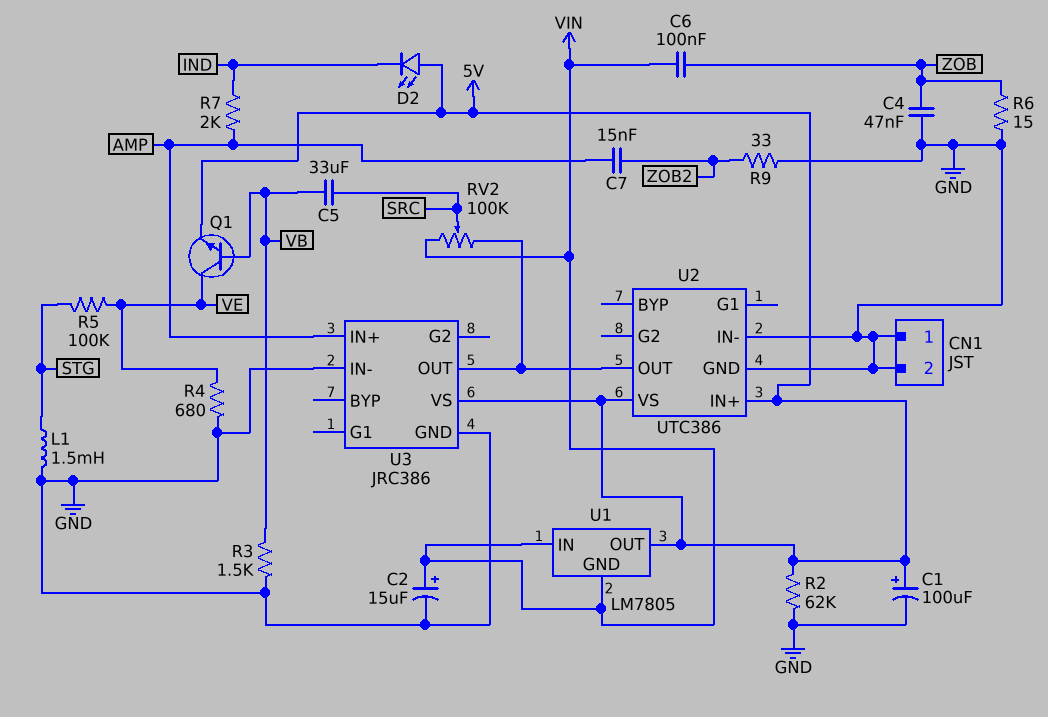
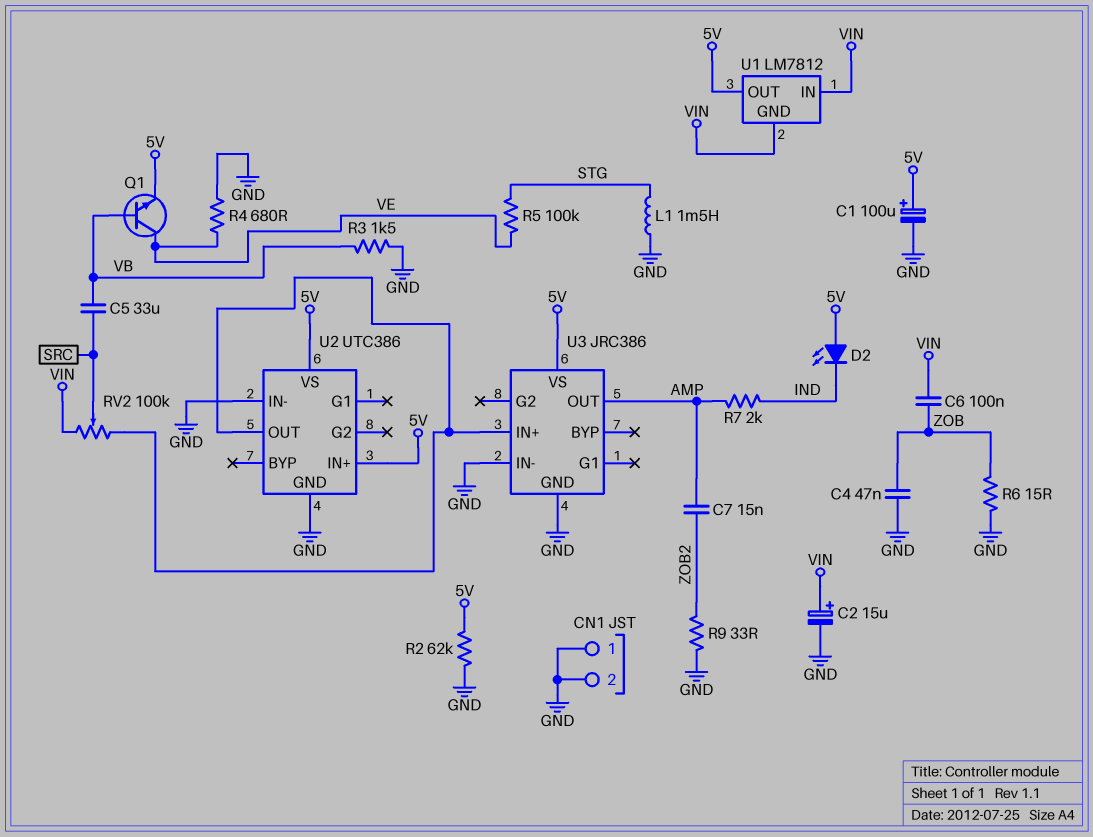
U1: LM7805 -> LM7812
U3 pin IN+: AMP -> U2/OUT
U3 pin OUT: U2/OUT -> AMP

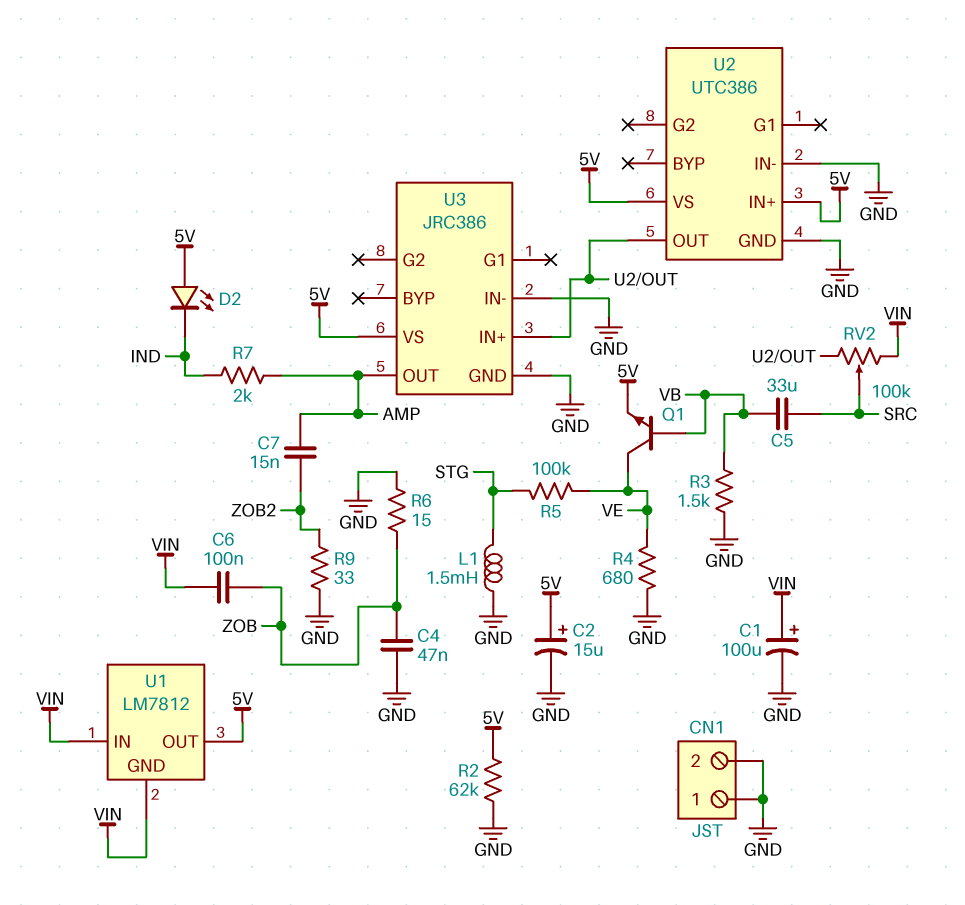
C1: 100uF (plus 5V, minus GND) -> 100uF (plus VIN, minus GND)
C2: 15uF (plus VIN, minus GND) -> 15uF (plus 5V, minus GND)

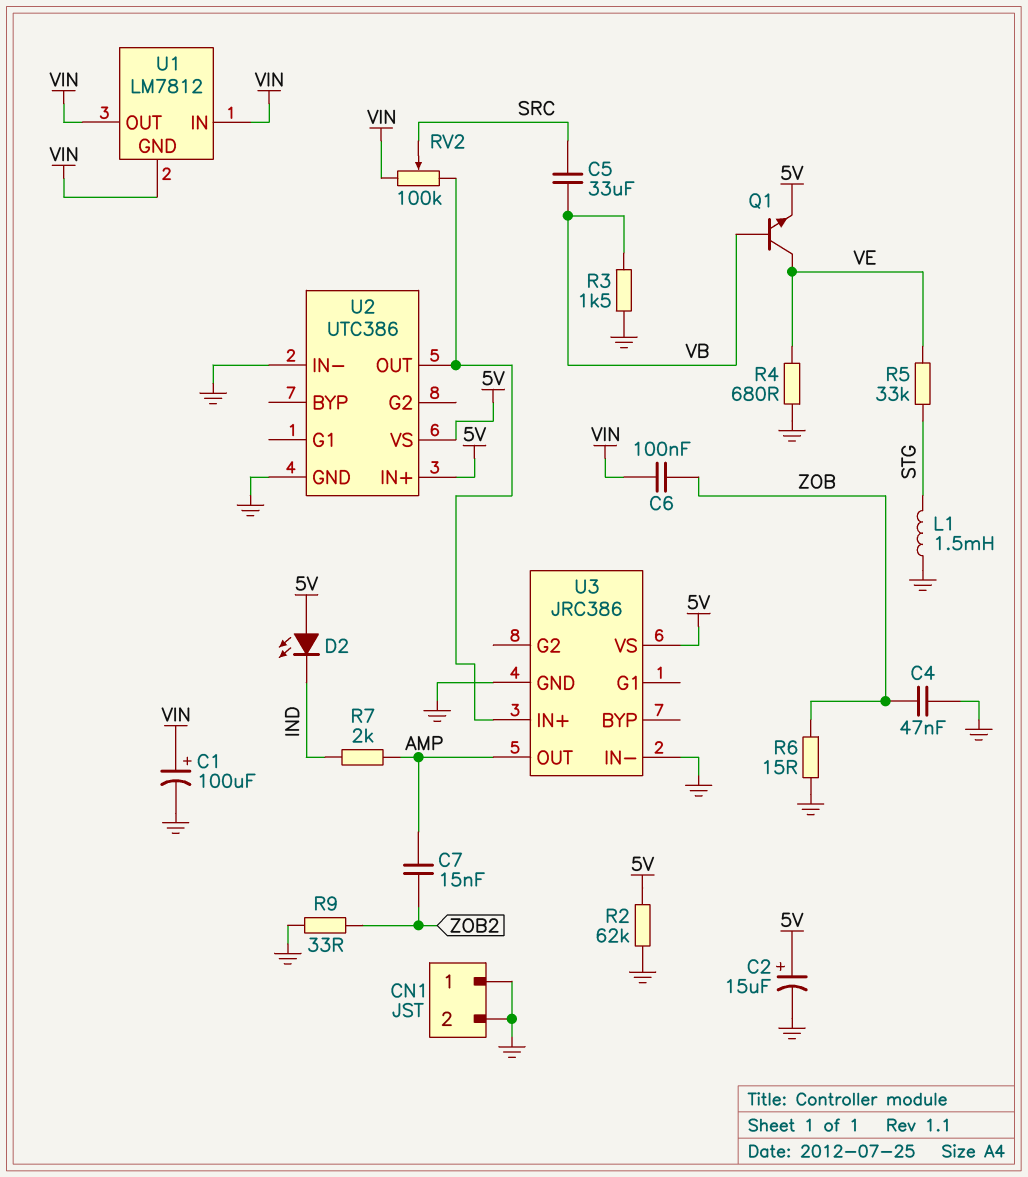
R5: 100k (STG, VE) -> 33k (STG, VE)
U1 pin OUT: 5V -> VIN

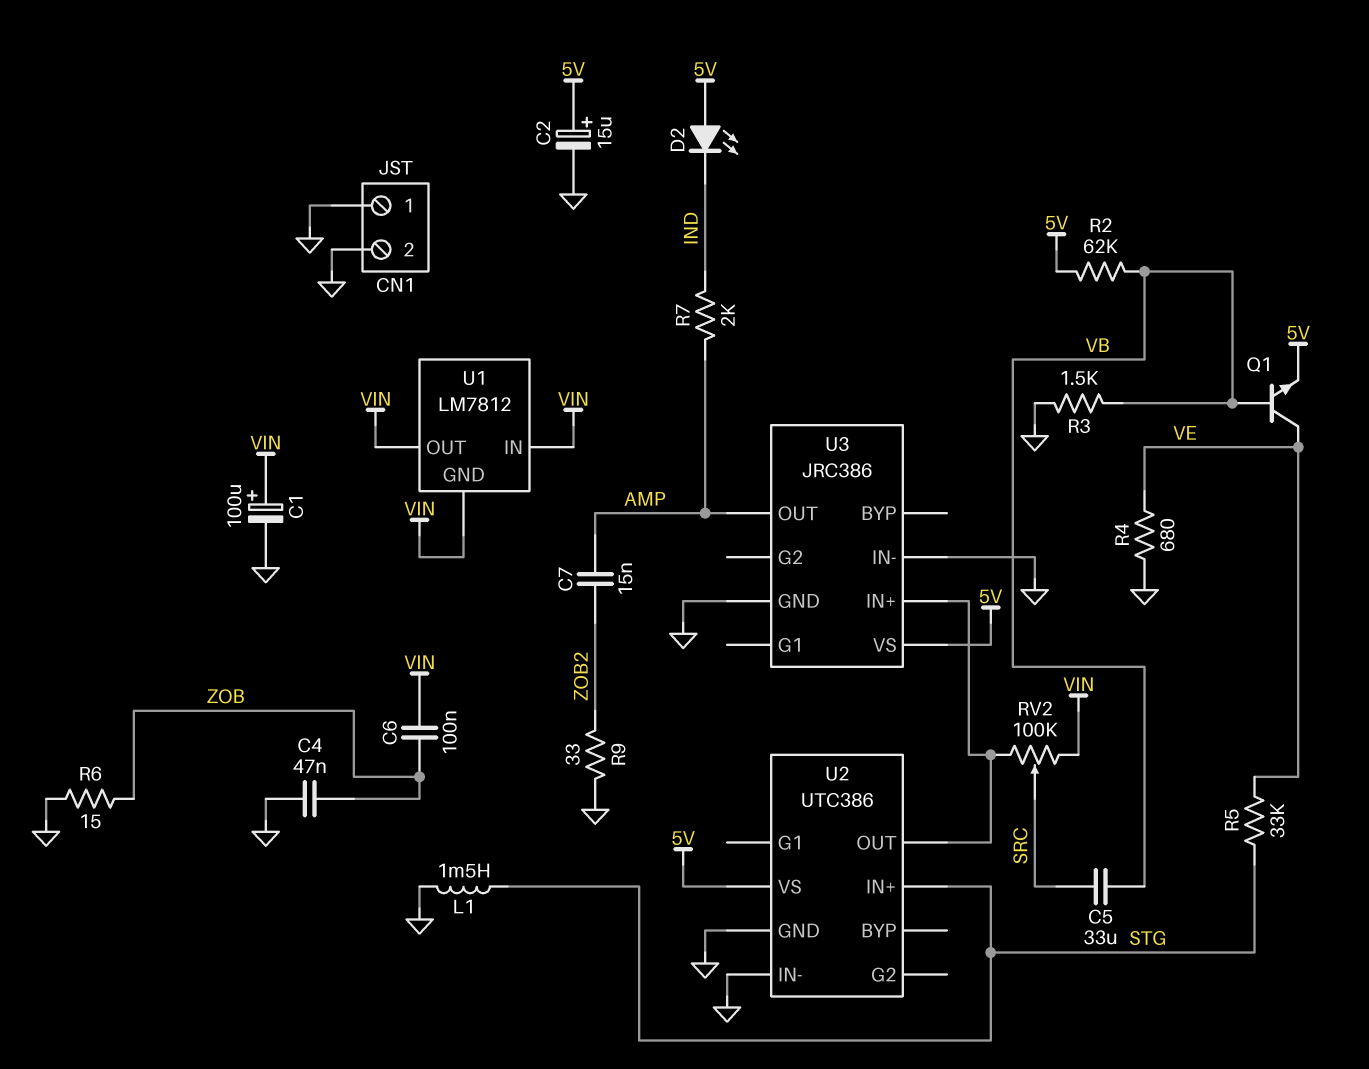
R2: 62k (5V, GND) -> 62k (5V, VB)
U2 pin IN+: 5V -> STG

